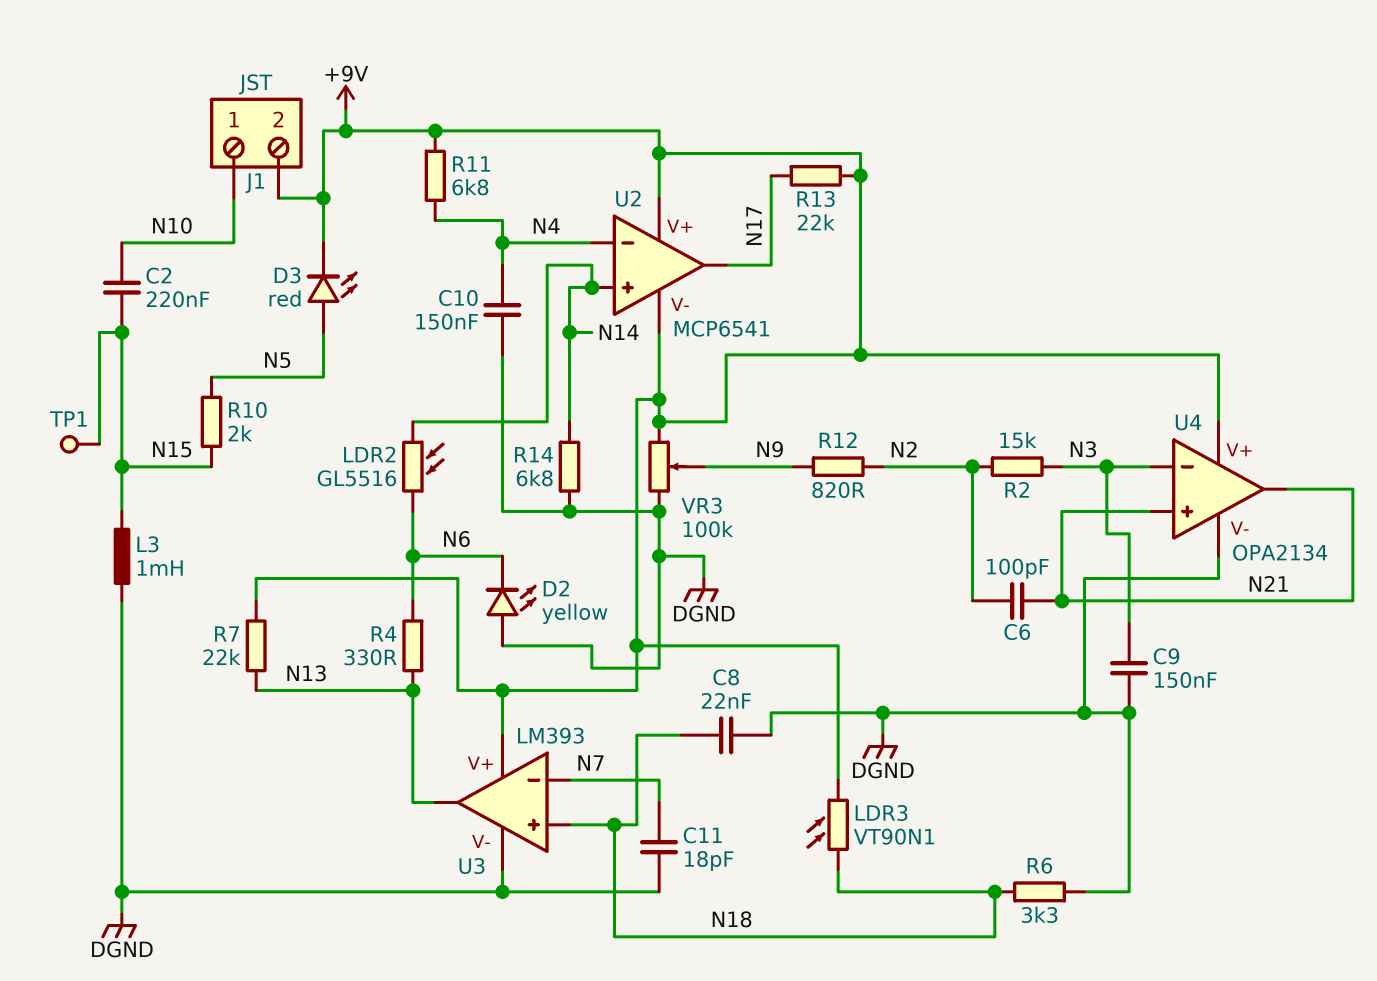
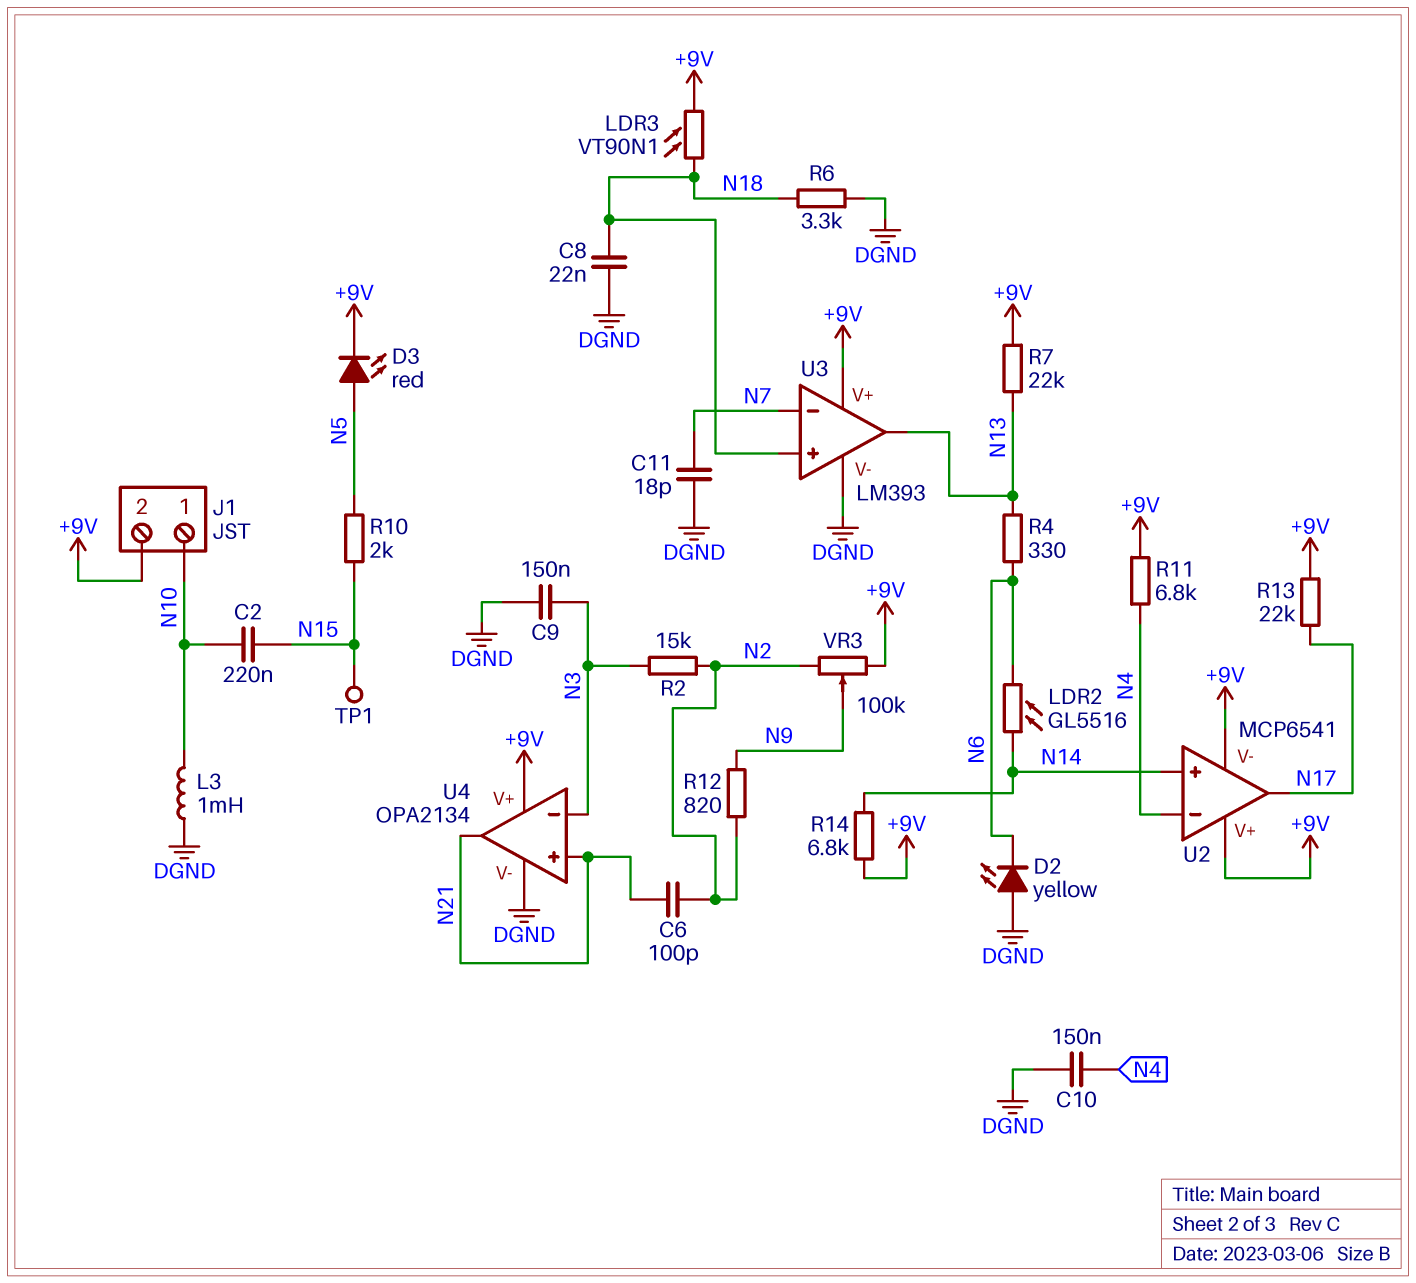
L3: 1mH (DGND, N15) -> 1mH (DGND, N10)
R14: 6.8k (DGND, N14) -> 6.8k (+9V, N14)
VR3: 100k (+9V, DGND, wiper N9) -> 100k (+9V, N2, wiper N9)

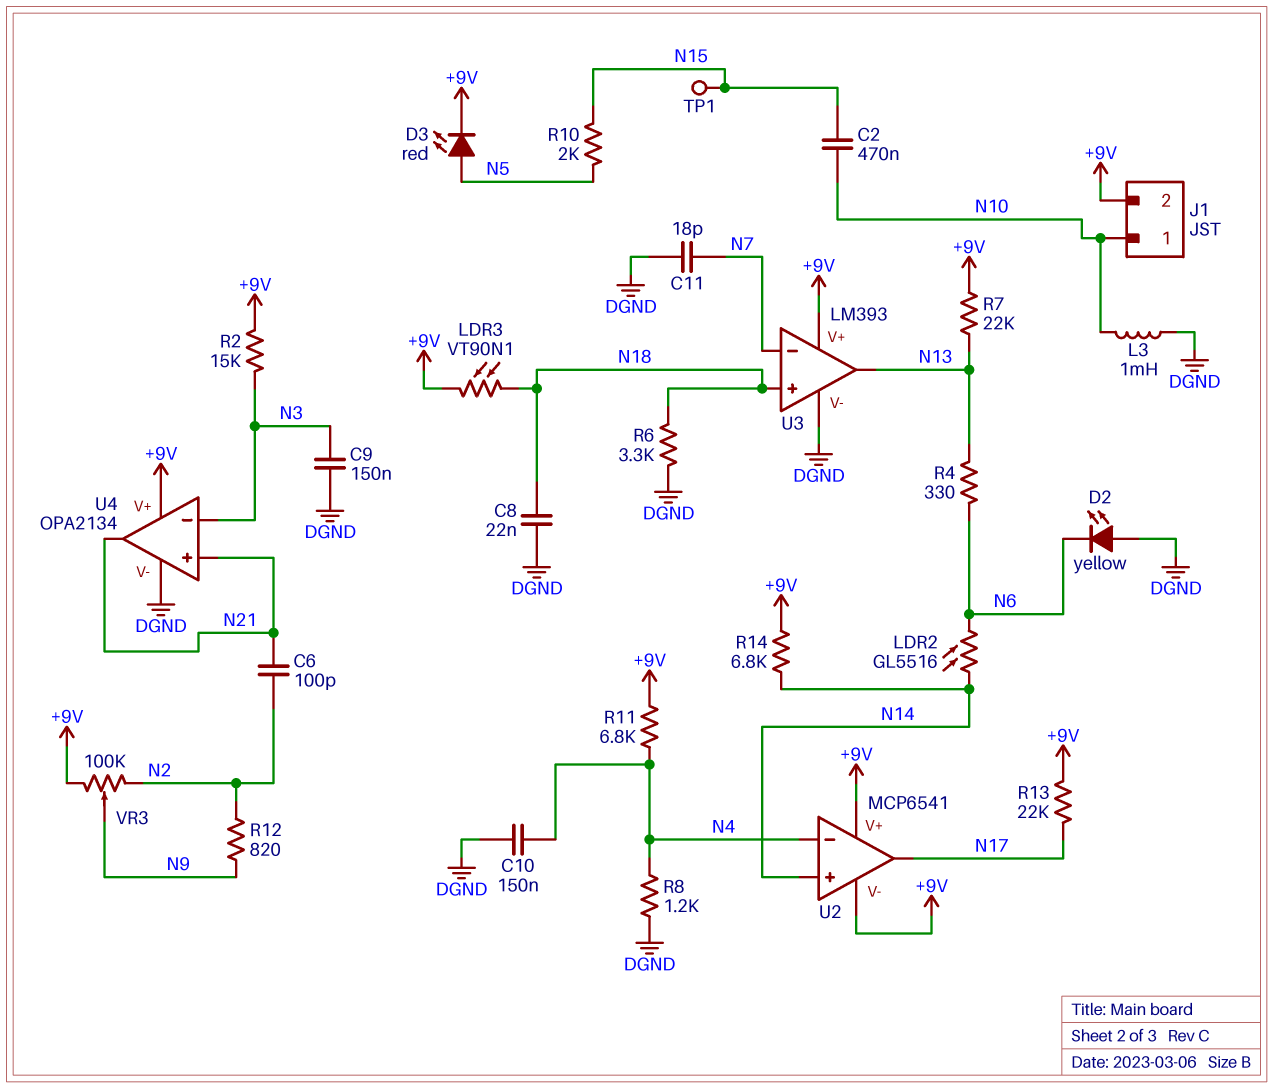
C2: 220nF (N10, N15) -> 470nF (N10, N15)
R2: 15k (N2, N3) -> 15k (+9V, N3)
R8: none -> 1.2k (DGND, N4)

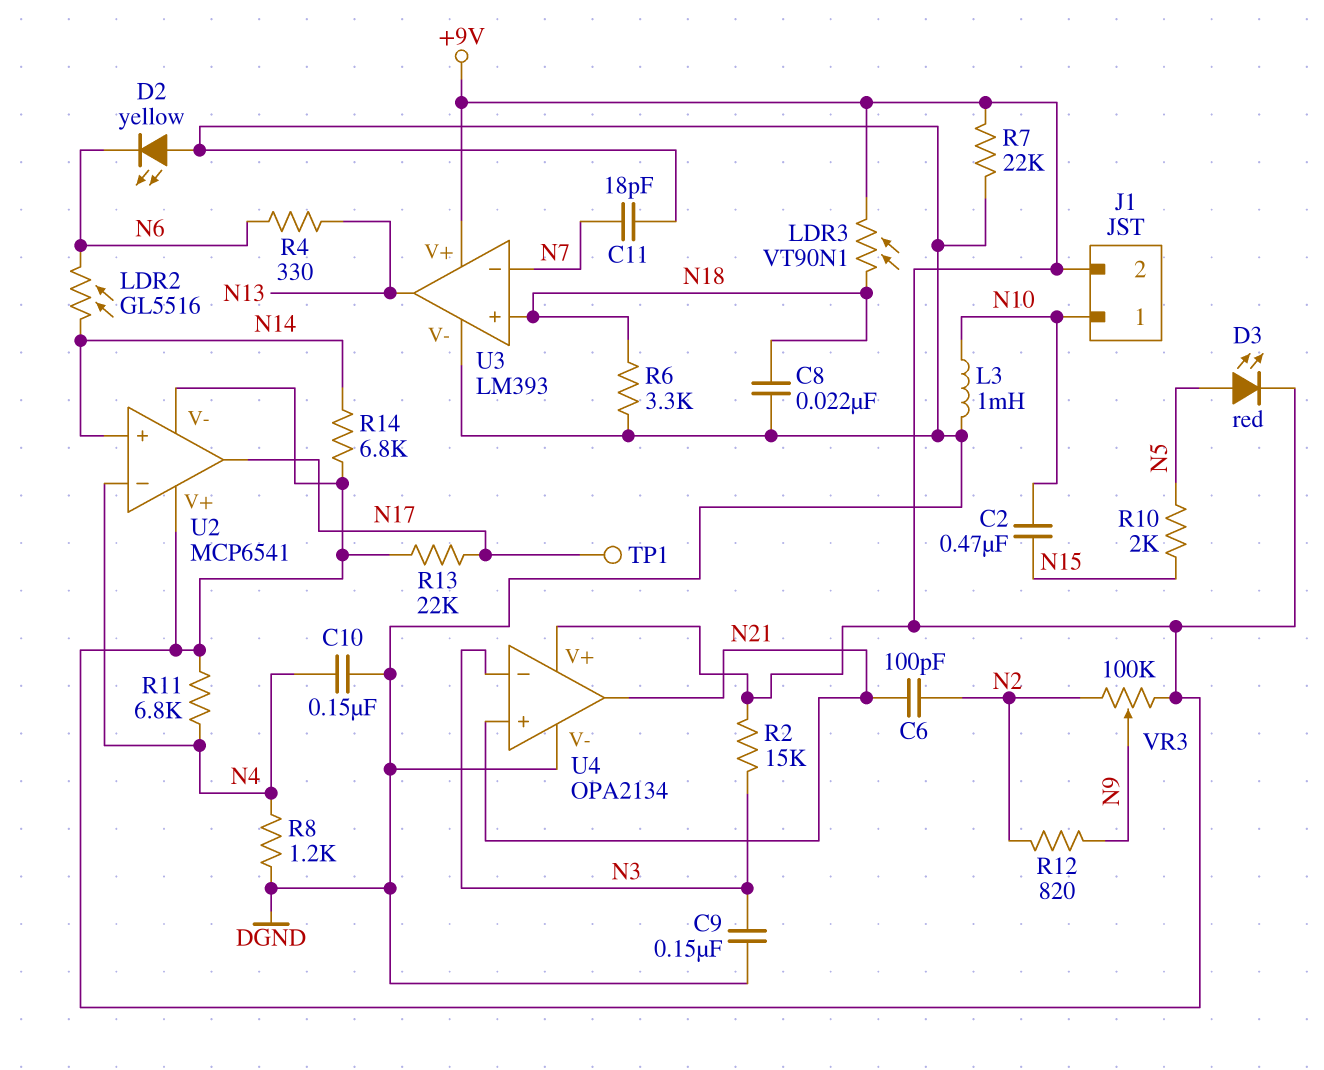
R7: 22k (+9V, N13) -> 22k (+9V, DGND)
TP1: test point (N15) -> test point (N17)

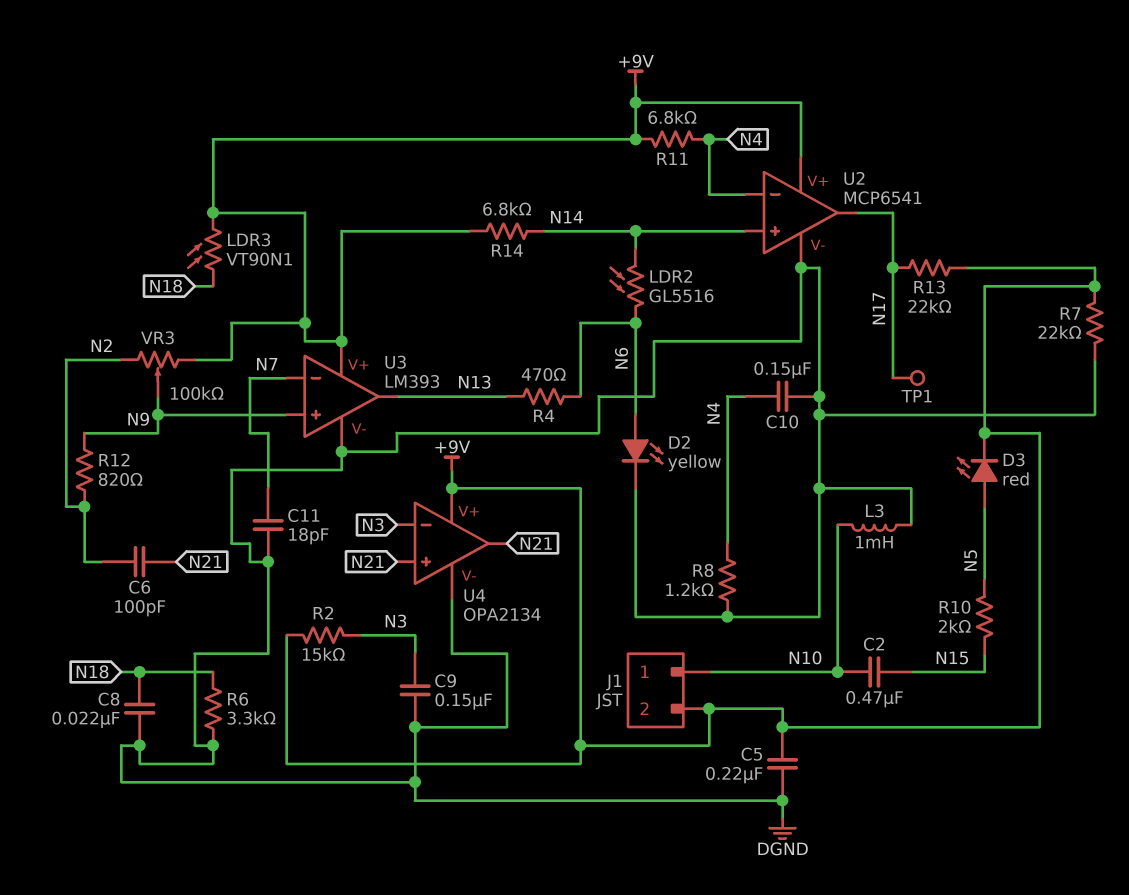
C5: none -> 220nF (+9V, DGND)
D2: LED yellow (A DGND, K N6) -> LED yellow (A N6, K DGND)
R4: 330 (N6, N13) -> 470 (N6, N13)
U2 pin V-: +9V -> DGND
U3 pin in+: N18 -> N9

